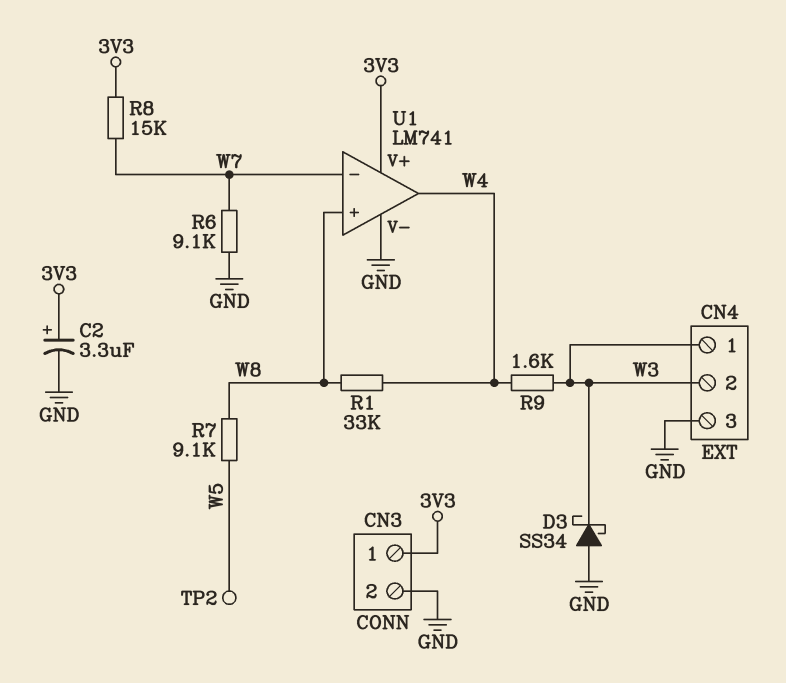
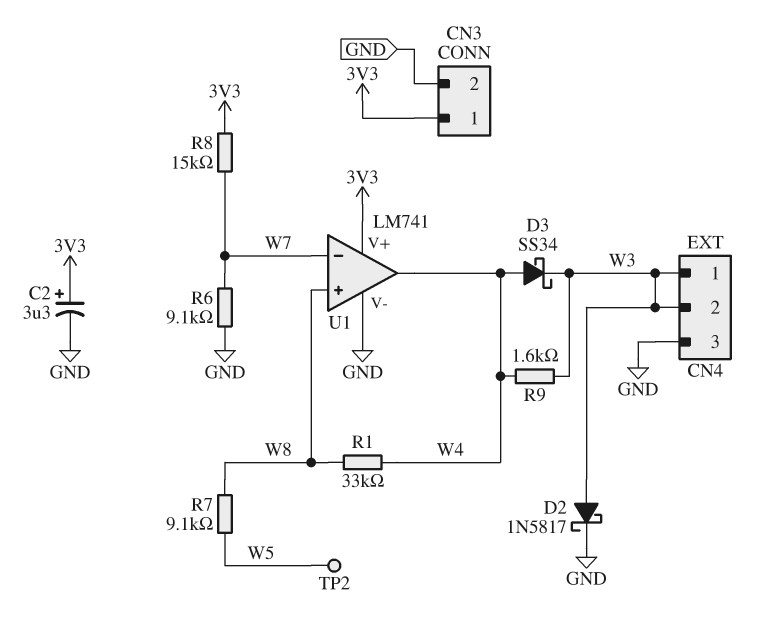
D2: none -> schottky 1N5817 (A W3, K GND)
D3: schottky SS34 (A GND, K W3) -> schottky SS34 (A W4, K W3)

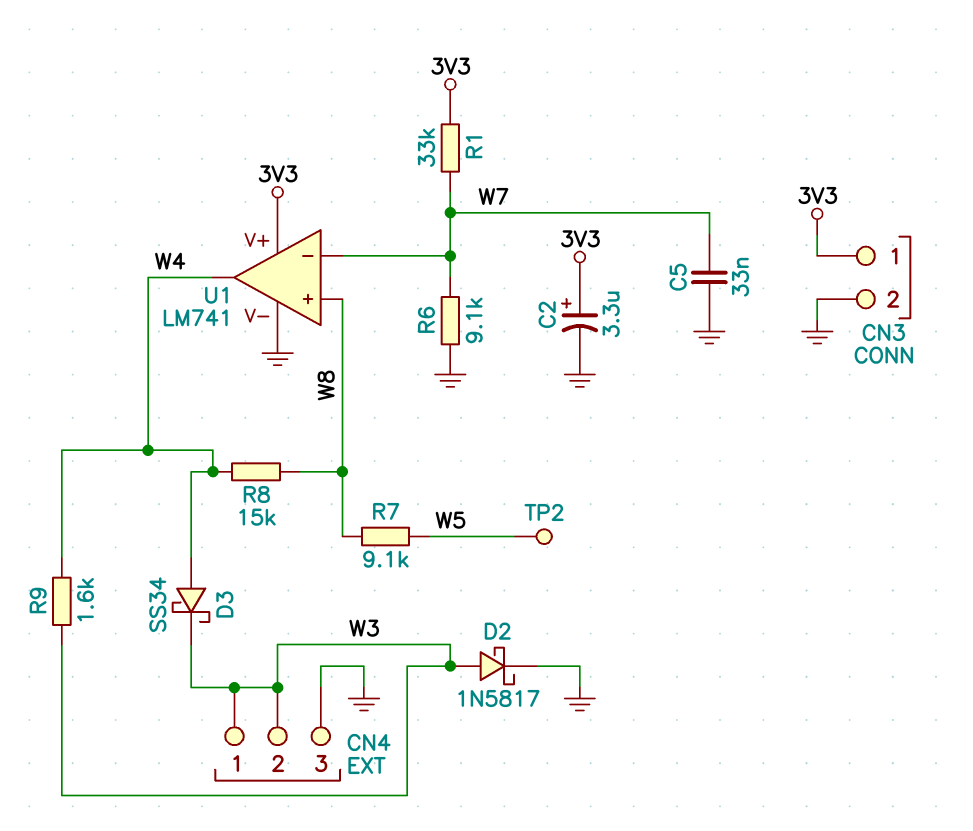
C5: none -> 33nF (GND, W7)
R1: 33k (W4, W8) -> 33k (3V3, W7)
R8: 15k (3V3, W7) -> 15k (W4, W8)

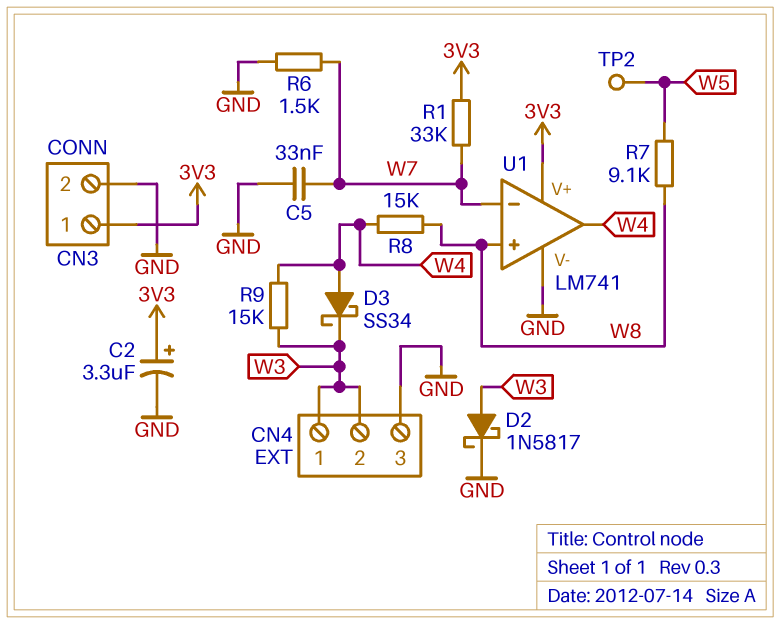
R6: 9.1k (GND, W7) -> 1.5k (GND, W7)
R9: 1.6k (W3, W4) -> 15k (W3, W4)

